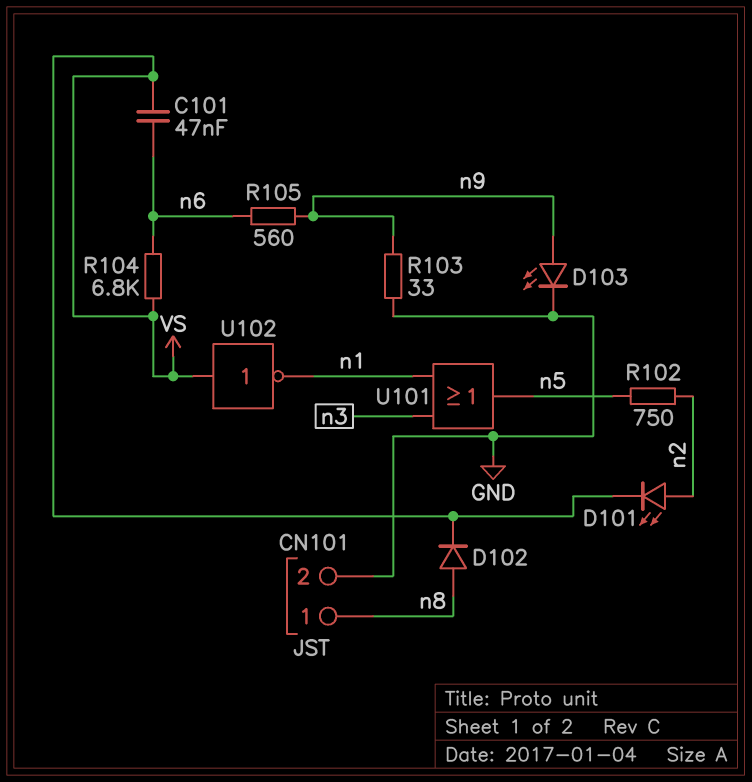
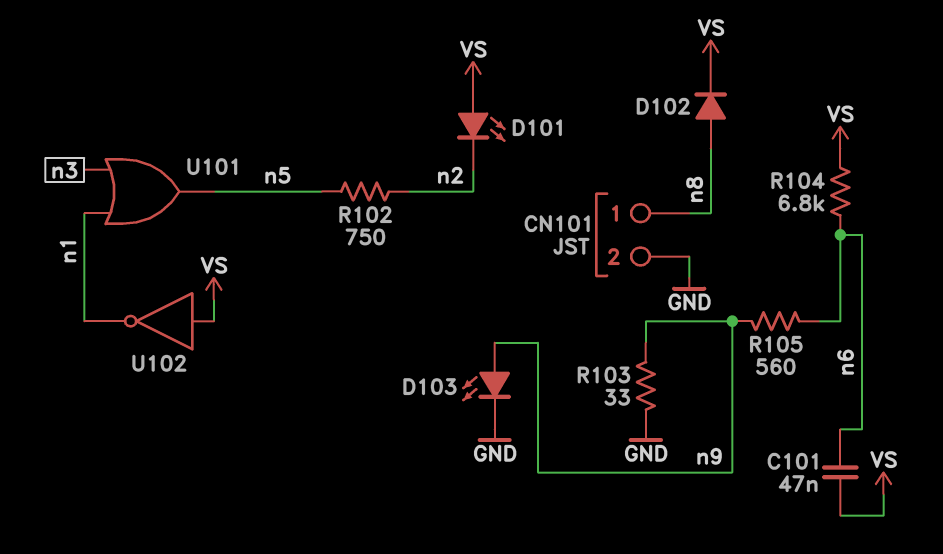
D101: LED (A n2, K VS) -> LED (A VS, K n2)

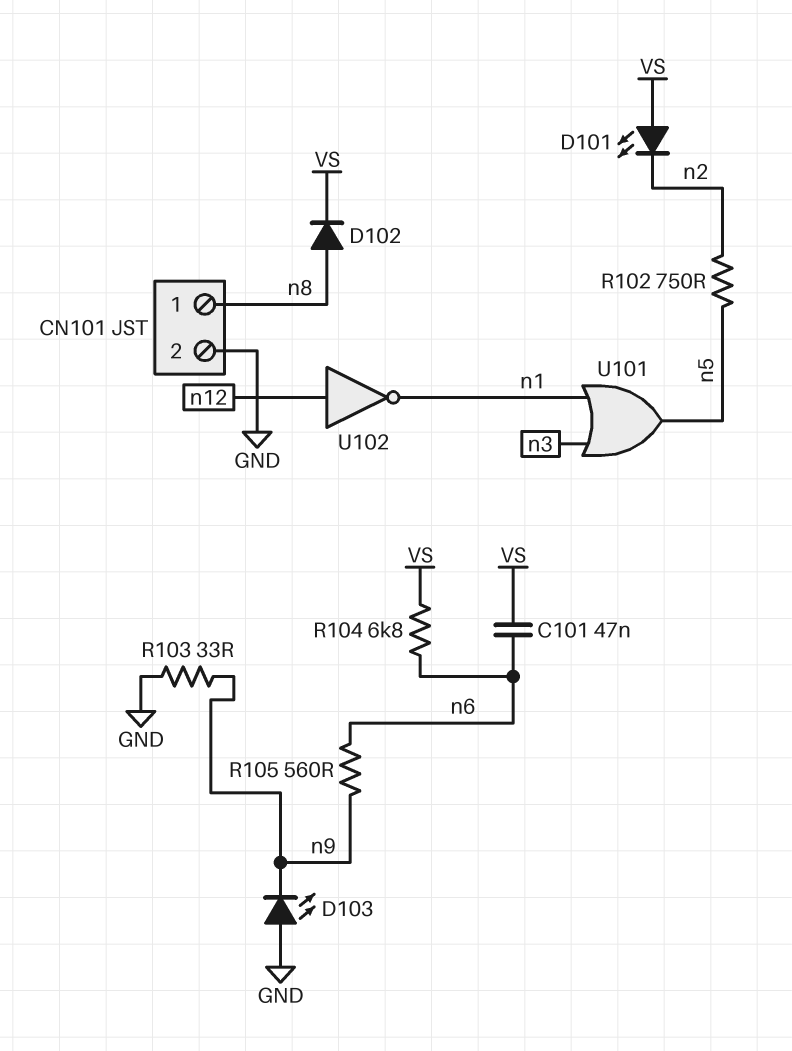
D103: LED (A n9, K GND) -> LED (A GND, K n9)
U102: NOT (in VS, out n1) -> NOT (in n12, out n1)

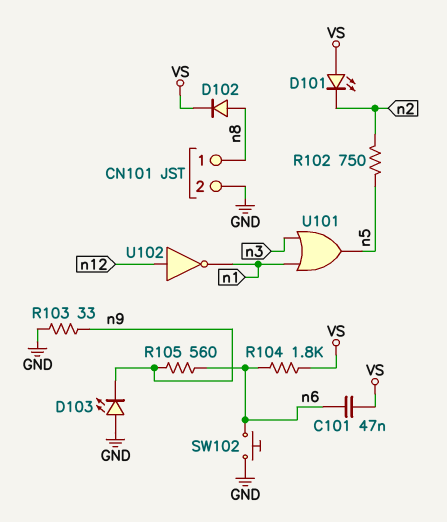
R104: 6.8k (VS, n6) -> 1.8k (VS, n6)
SW102: none -> button (GND, n6)

